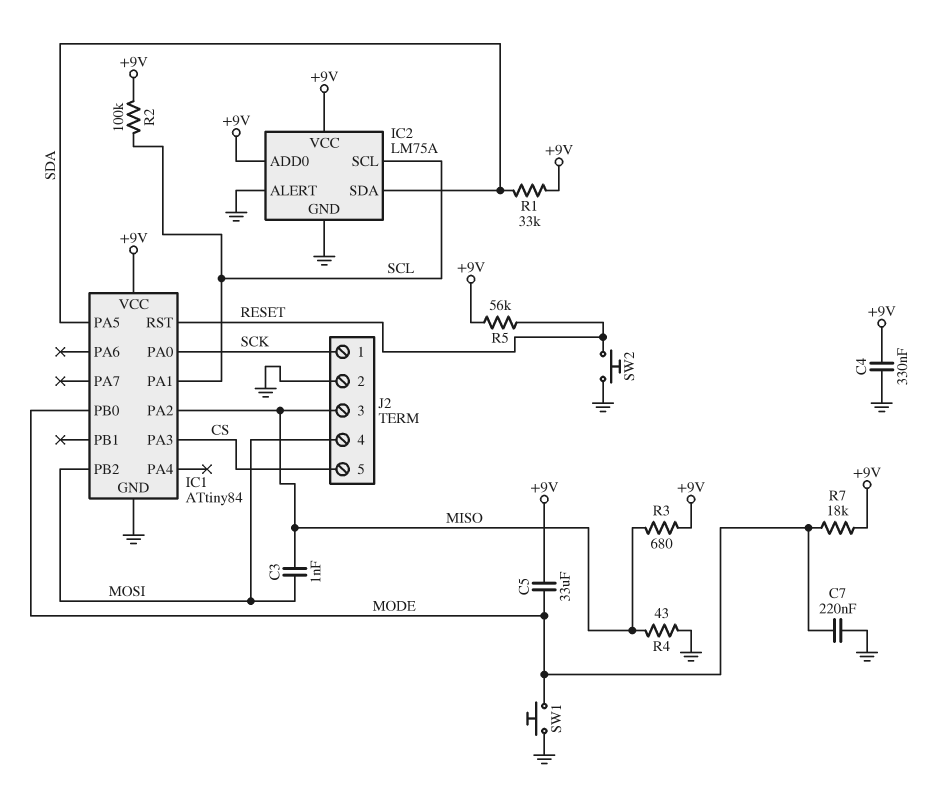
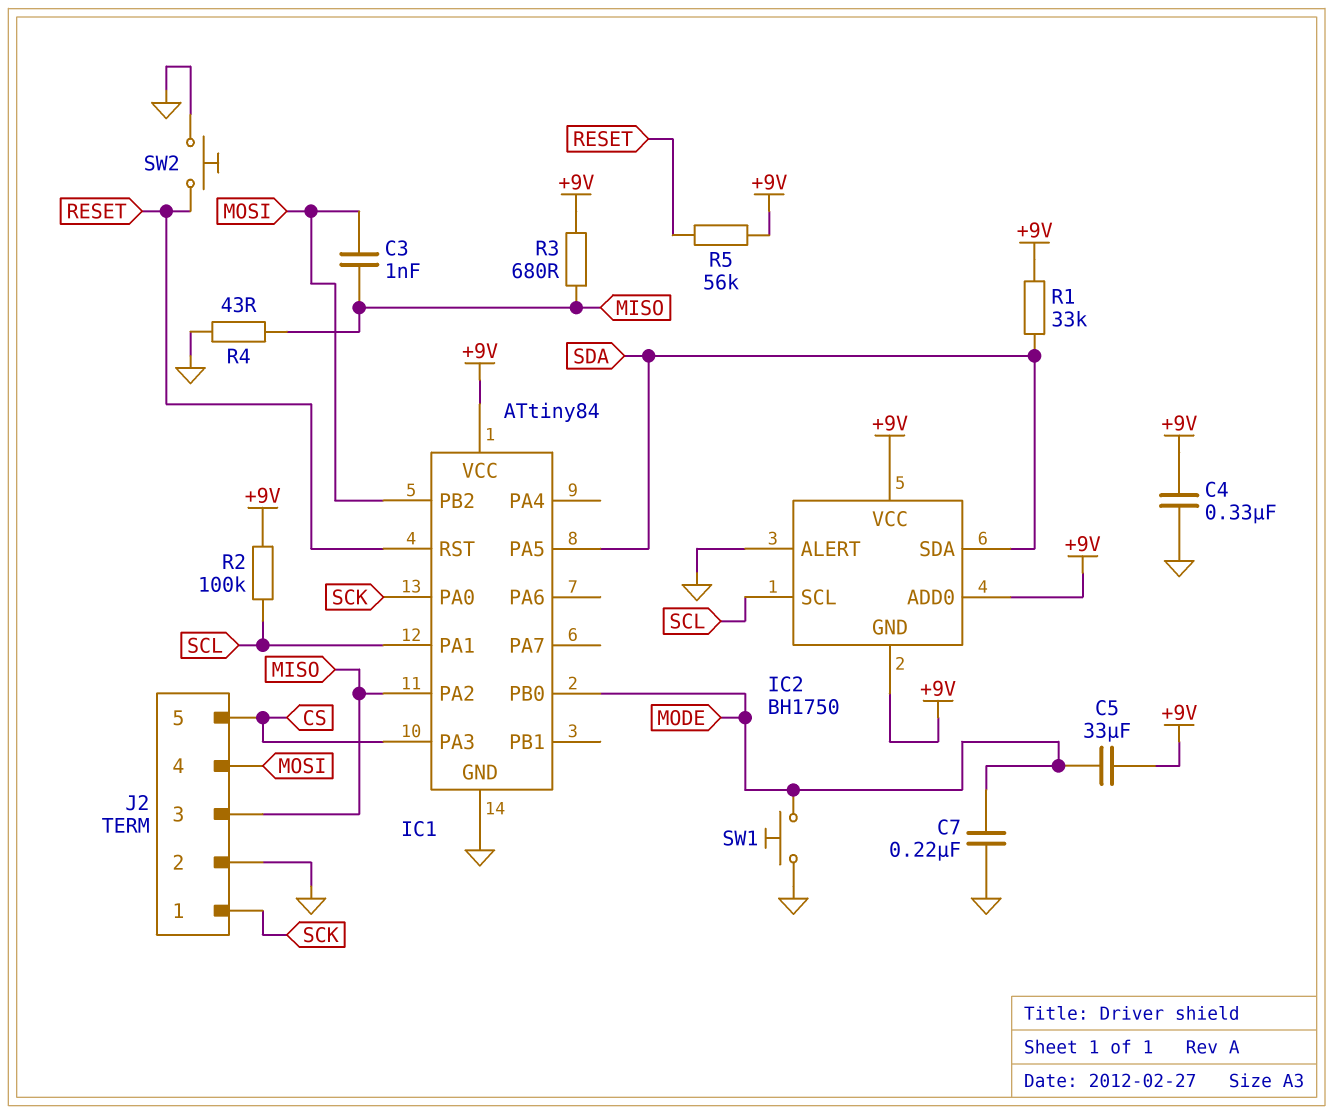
IC2: LM75A -> BH1750
IC2 pin GND: GND -> +9V
R7: 18k (+9V, MODE) -> none

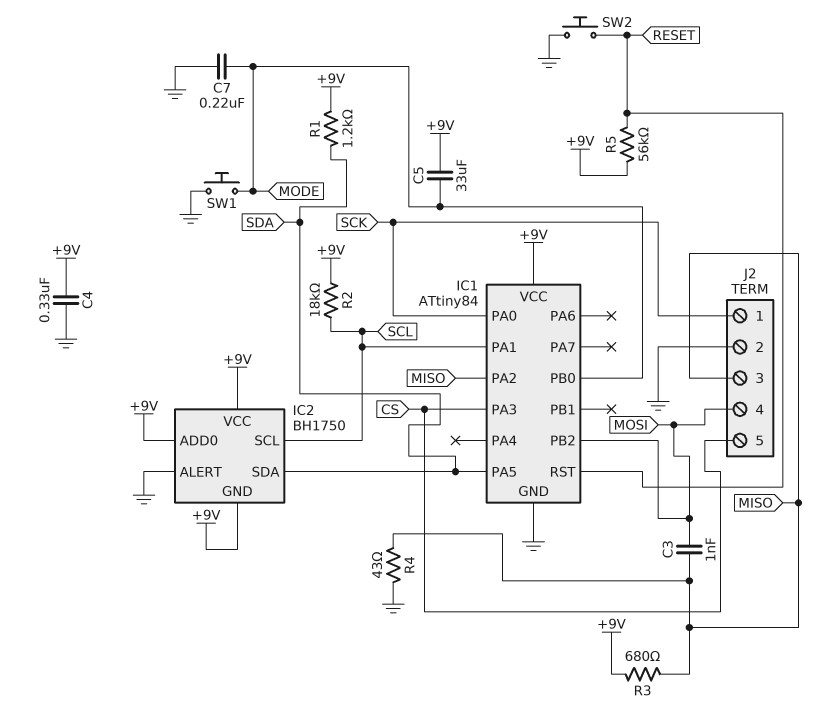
R1: 33k (+9V, SDA) -> 1.2k (+9V, SDA)
R2: 100k (+9V, SCL) -> 18k (+9V, SCL)

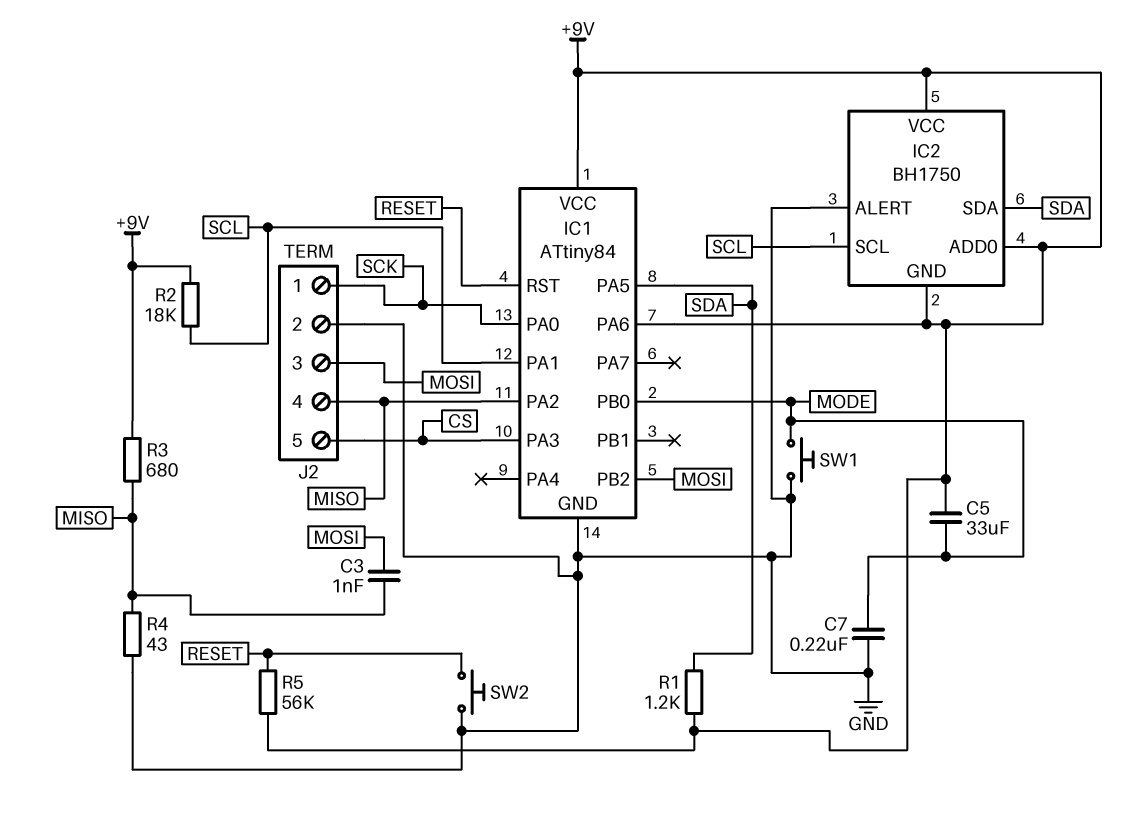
C4: 330nF (+9V, GND) -> none
IC1 pin PA6: none -> +9V
J2 pin 3: MISO -> MOSI
J2 pin 4: MOSI -> MISO

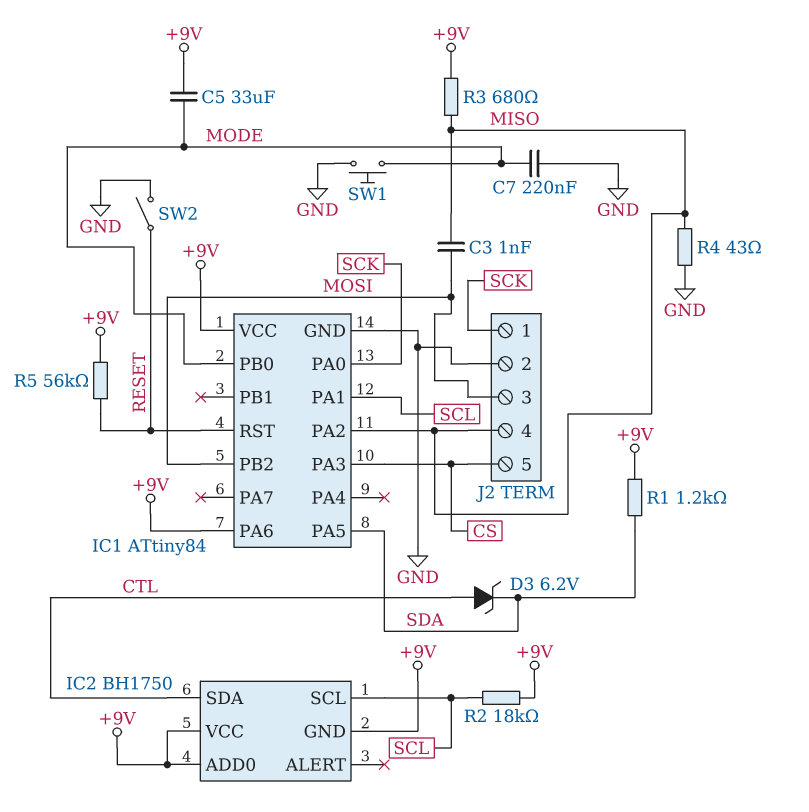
D3: none -> zener 6.2V (A CTL, K SDA)
IC2 pin ALERT: GND -> none
IC2 pin SDA: SDA -> CTL
SW2: button (GND, RESET) -> switch (GND, RESET)

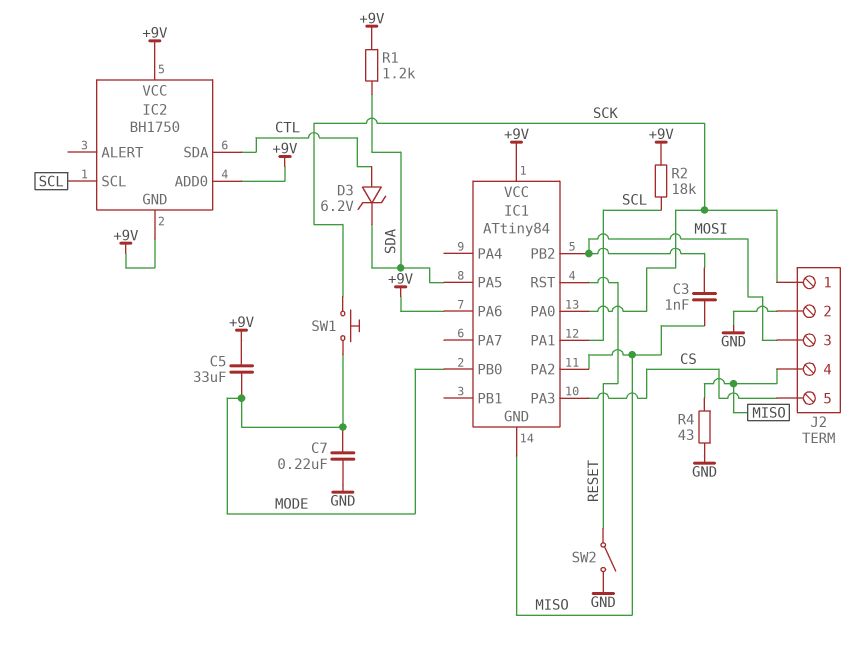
IC1 pin GND: GND -> MISO
R3: 680 (+9V, MISO) -> none
R5: 56k (+9V, RESET) -> none
SW1: button (GND, MODE) -> button (MODE, SCK)

